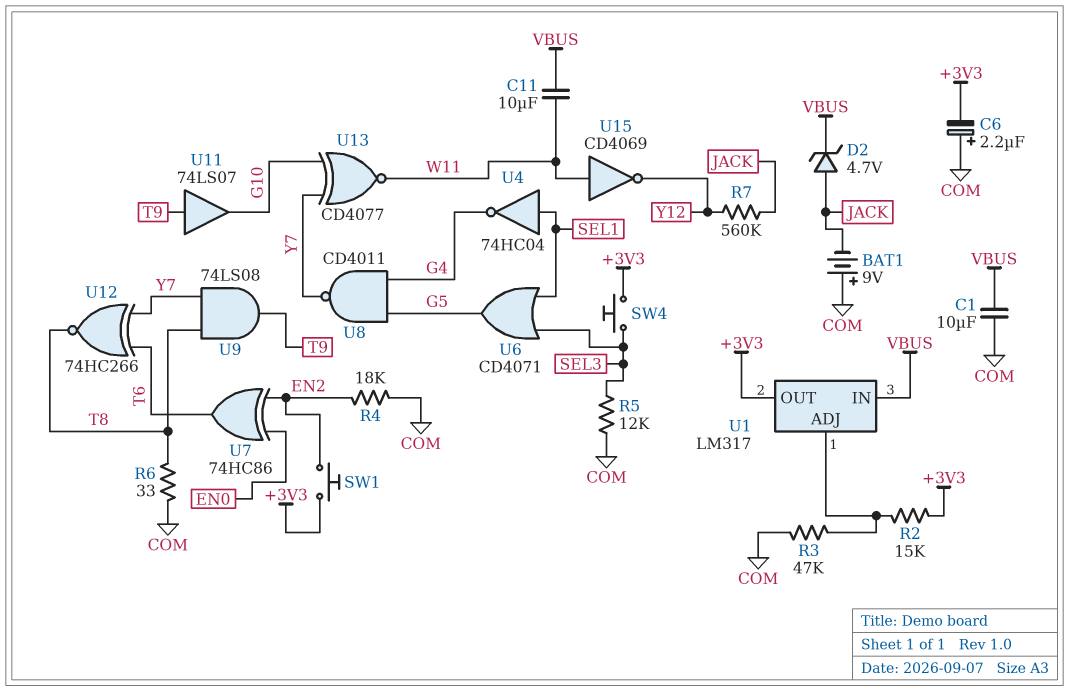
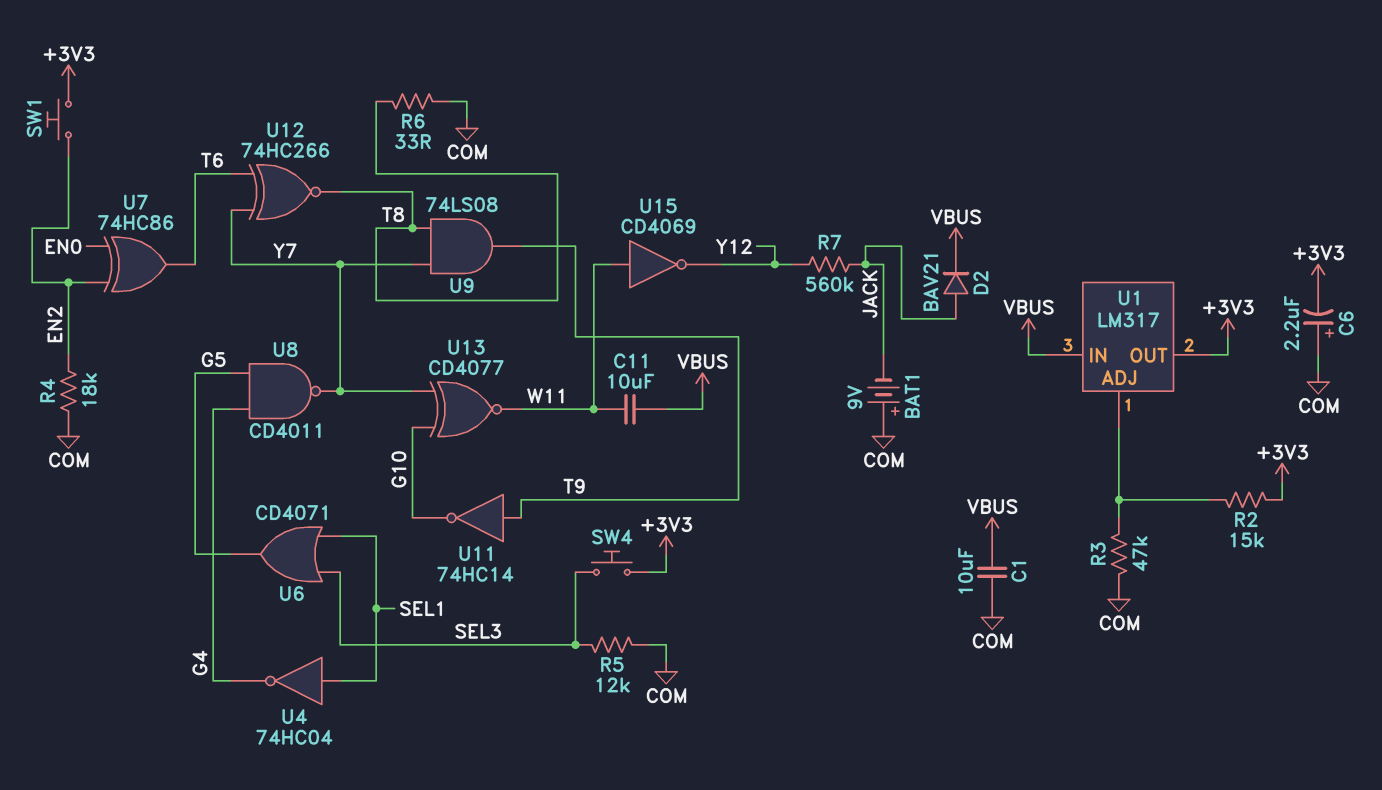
D2: zener 4.7V (A JACK, K VBUS) -> diode BAV21 (A JACK, K VBUS)
U11: buffer 74LS07 (in T9, out G10) -> NOT 74HC14 (in T9, out G10)

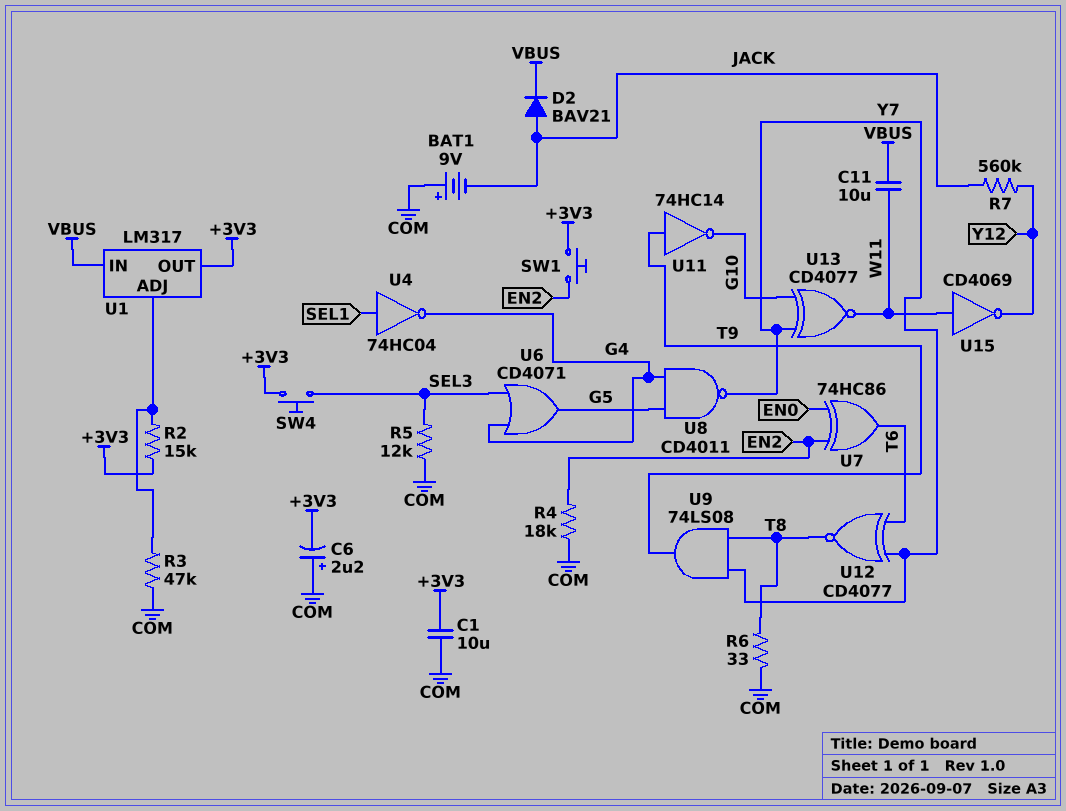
C1: 10uF (COM, VBUS) -> 10uF (+3V3, COM)
U6: OR CD4071 (in SEL1, in SEL3, out G5) -> OR CD4071 (in G4, in SEL3, out G5)
U12: XNOR 74HC266 (in T6, in Y7, out T8) -> XNOR CD4077 (in T6, in Y7, out T8)

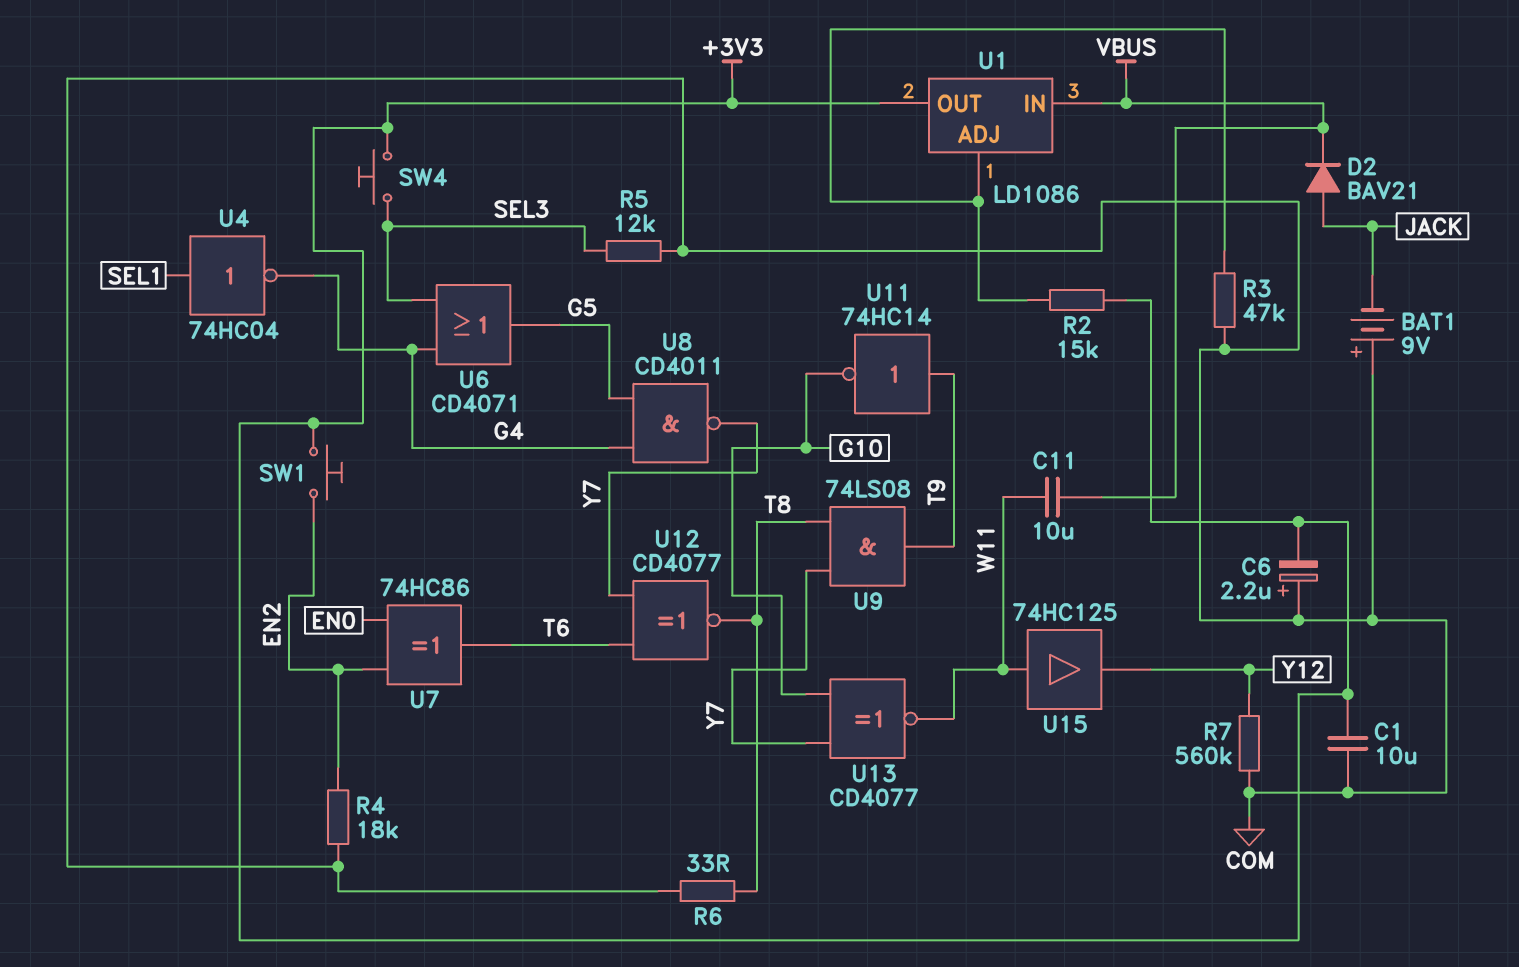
R7: 560k (JACK, Y12) -> 560k (COM, Y12)
U1: LM317 -> LD1086
U15: NOT CD4069 (in W11, out Y12) -> buffer 74HC125 (in W11, out Y12)

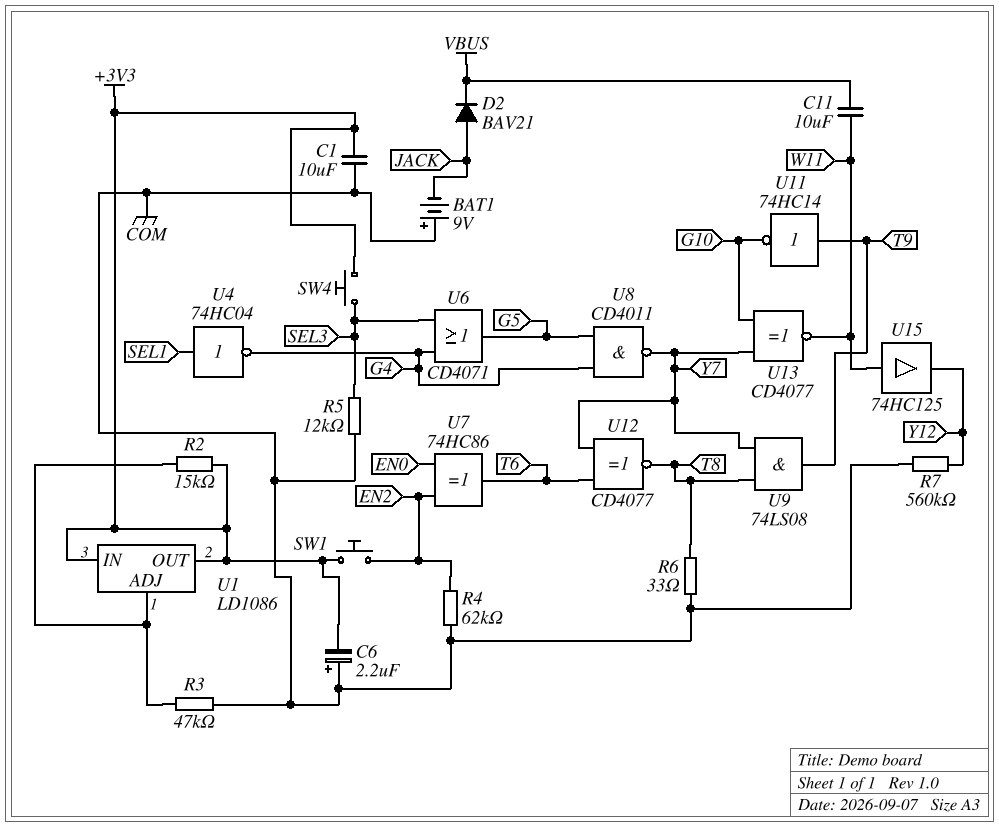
R4: 18k (COM, EN2) -> 62k (COM, EN2)
U1 pin IN: VBUS -> +3V3

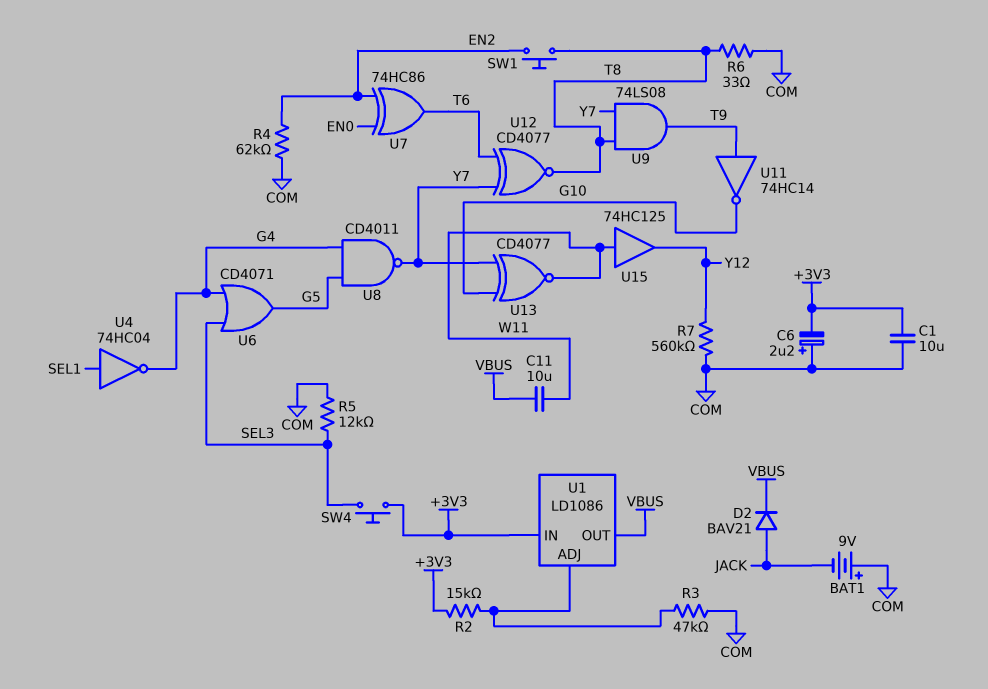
SW1: button (+3V3, EN2) -> button (EN2, T8)
U1 pin OUT: +3V3 -> VBUS

